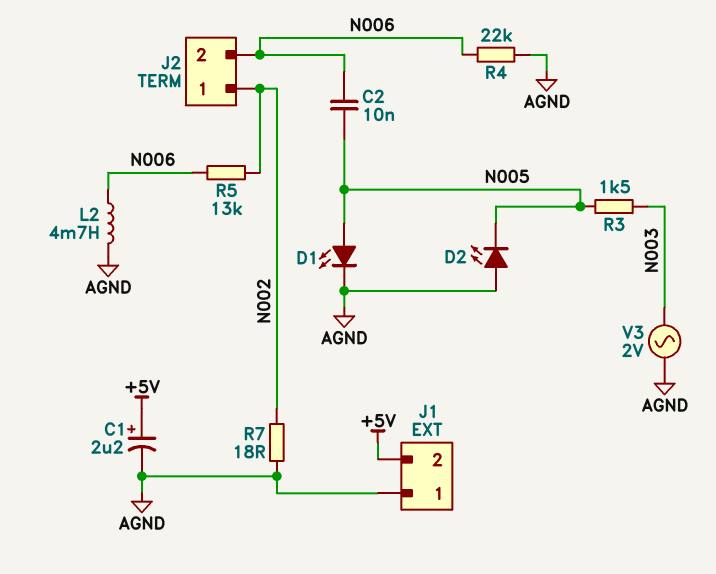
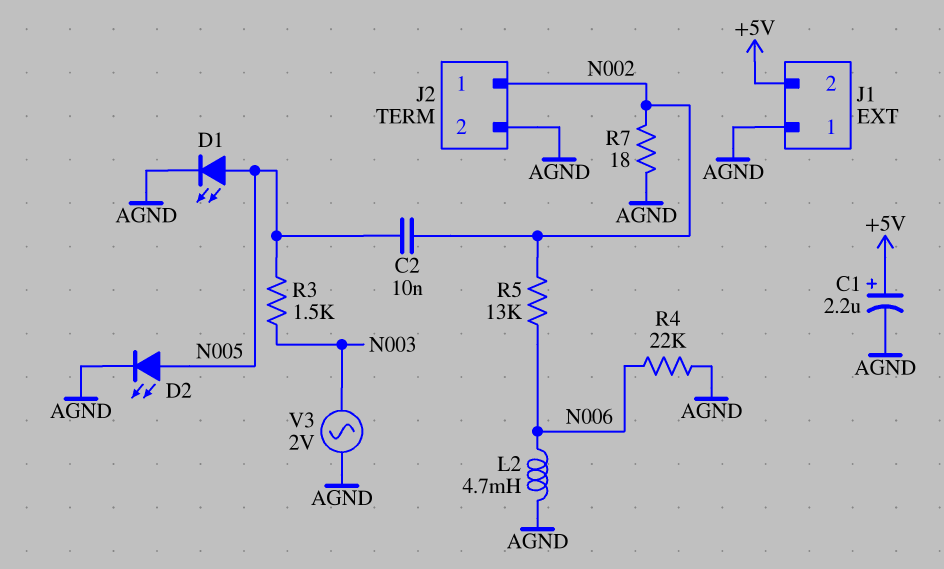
C2: 10nF (N005, N006) -> 10nF (N002, N005)
D2: LED (A AGND, K N005) -> LED (A N005, K AGND)
J2 pin 2: N006 -> AGND

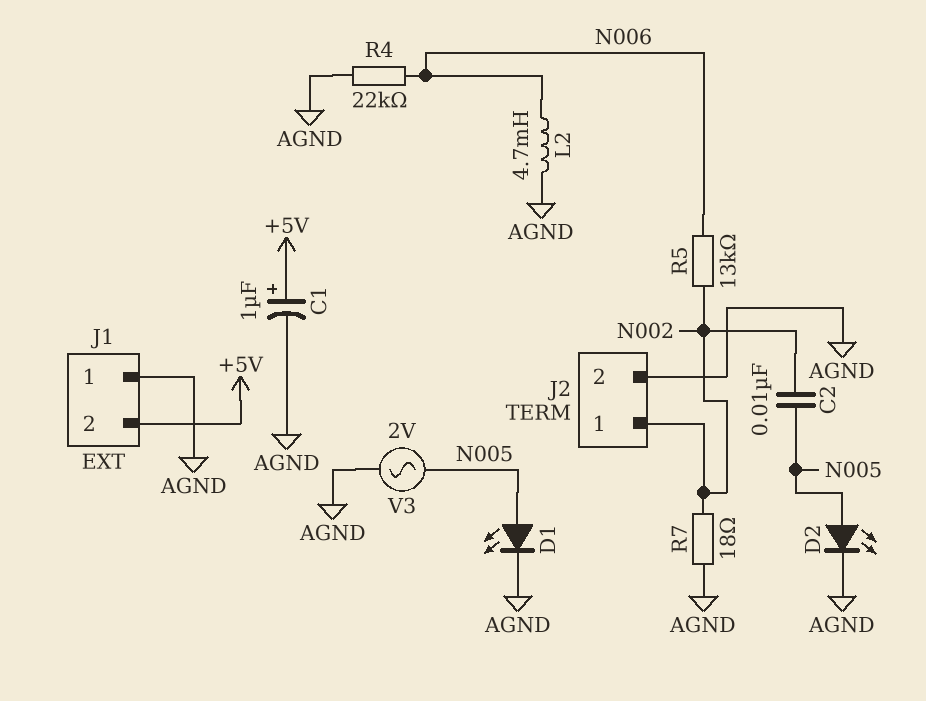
C1: 2.2uF (plus +5V, minus AGND) -> 1uF (plus +5V, minus AGND)
R3: 1.5k (N003, N005) -> none
V3: AC 2V (AGND, N003) -> AC 2V (AGND, N005)

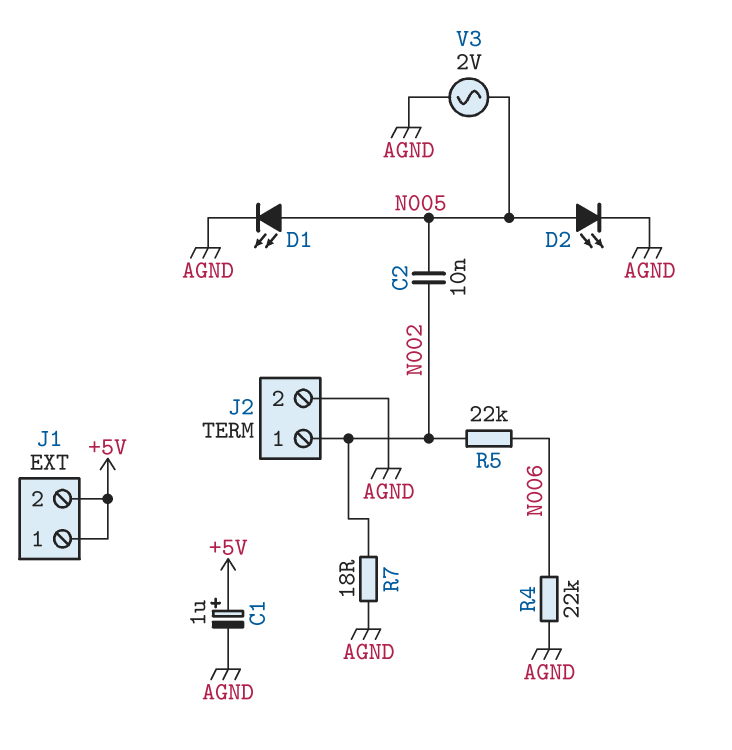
J1 pin 1: AGND -> +5V
L2: 4.7mH (AGND, N006) -> none
R5: 13k (N002, N006) -> 22k (N002, N006)

